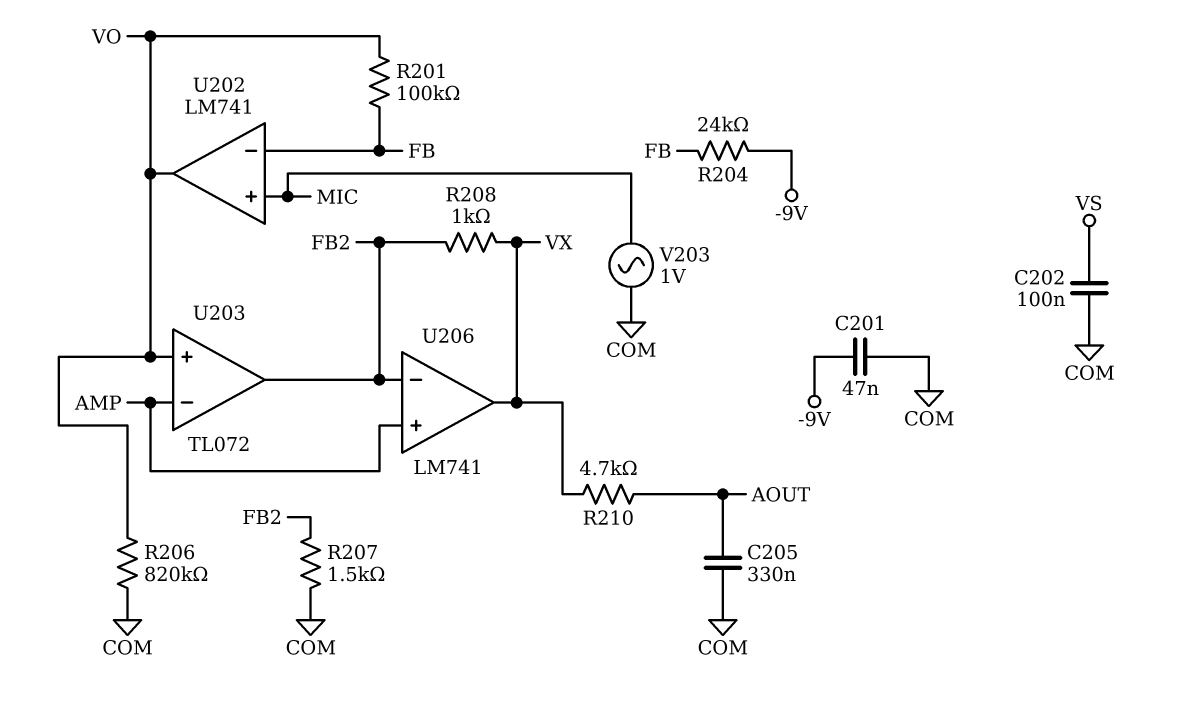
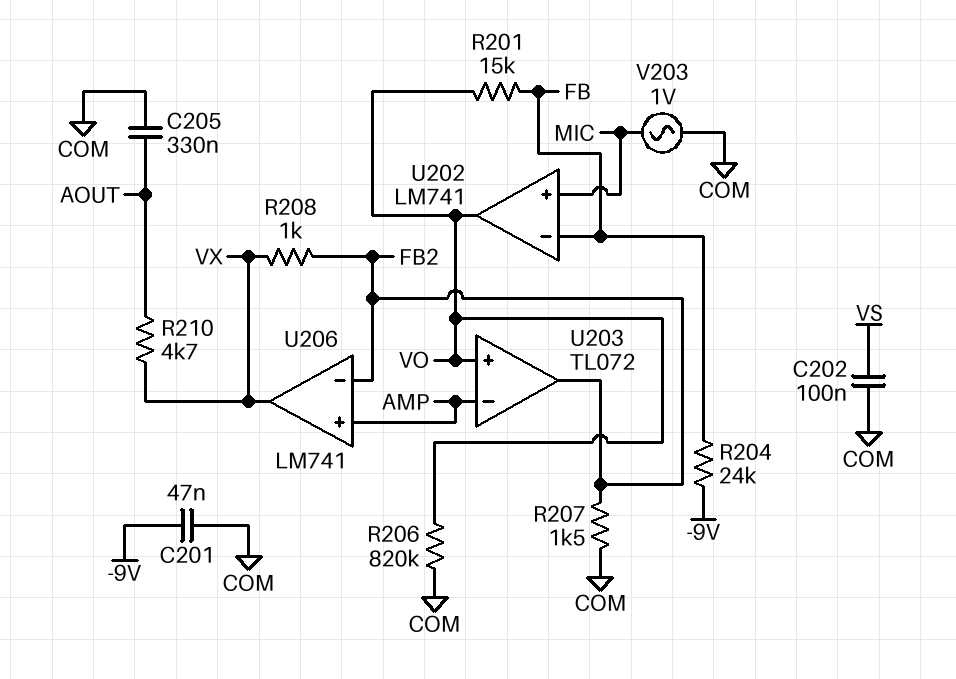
R201: 100k (FB, VO) -> 15k (FB, VO)

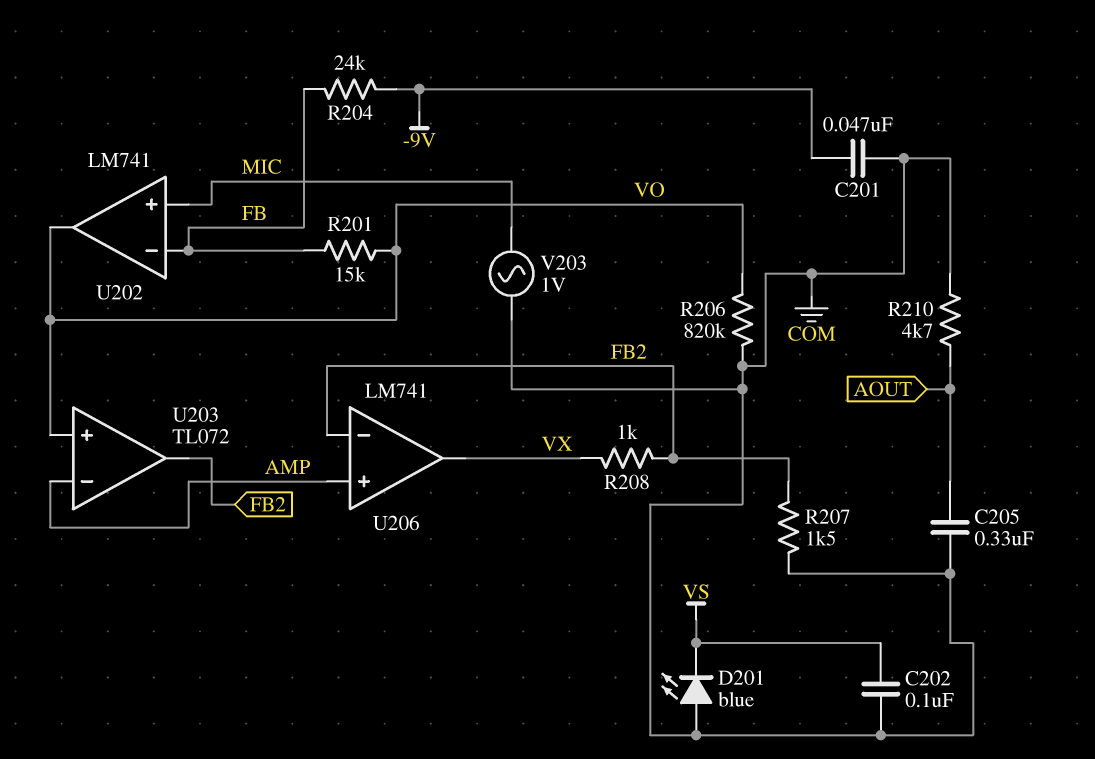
D201: none -> LED blue (A COM, K VS)
R210: 4.7k (AOUT, VX) -> 4.7k (AOUT, COM)

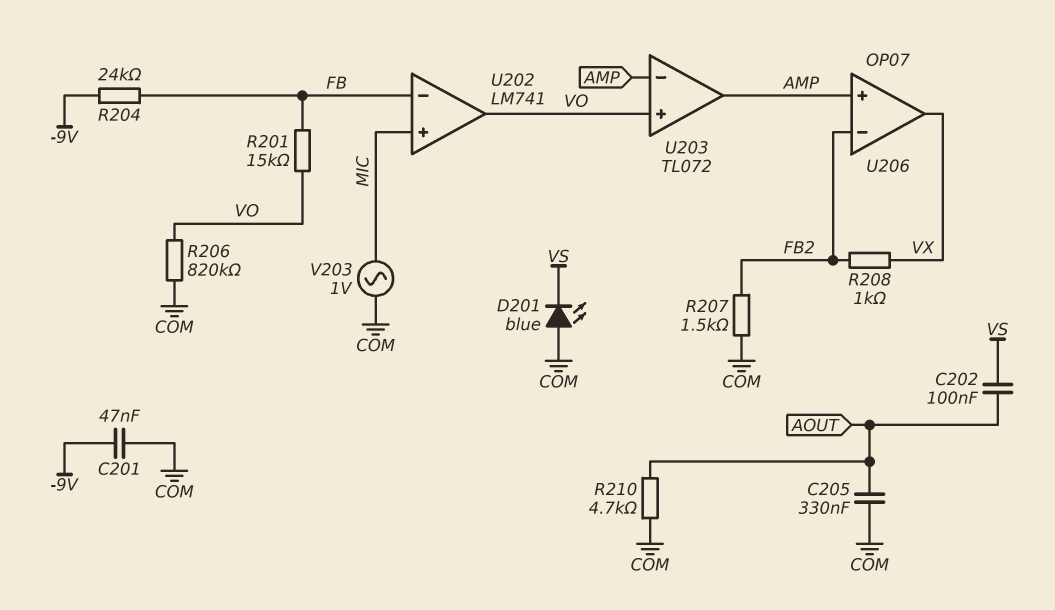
C202: 100nF (COM, VS) -> 100nF (AOUT, VS)
U203 pin out: FB2 -> AMP
U206: LM741 -> OP07

